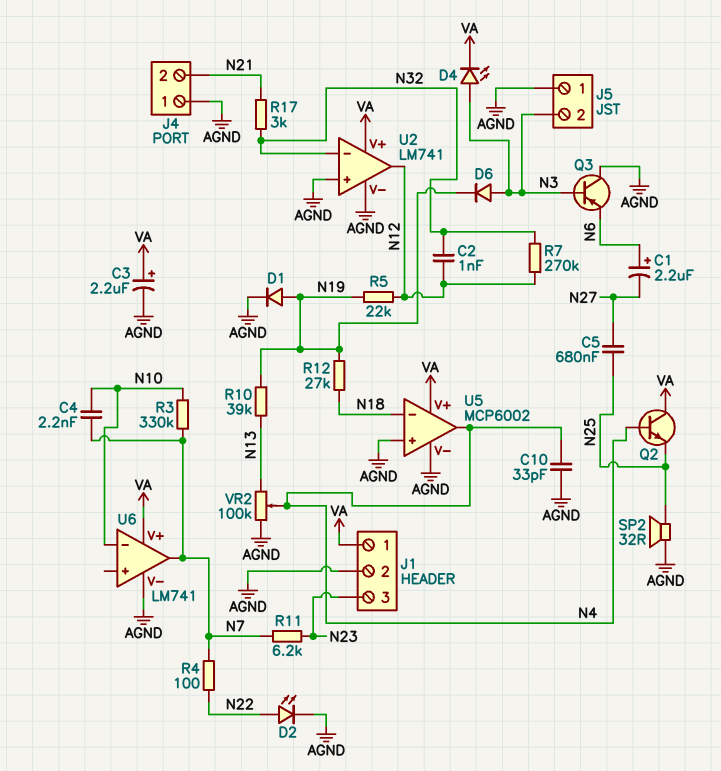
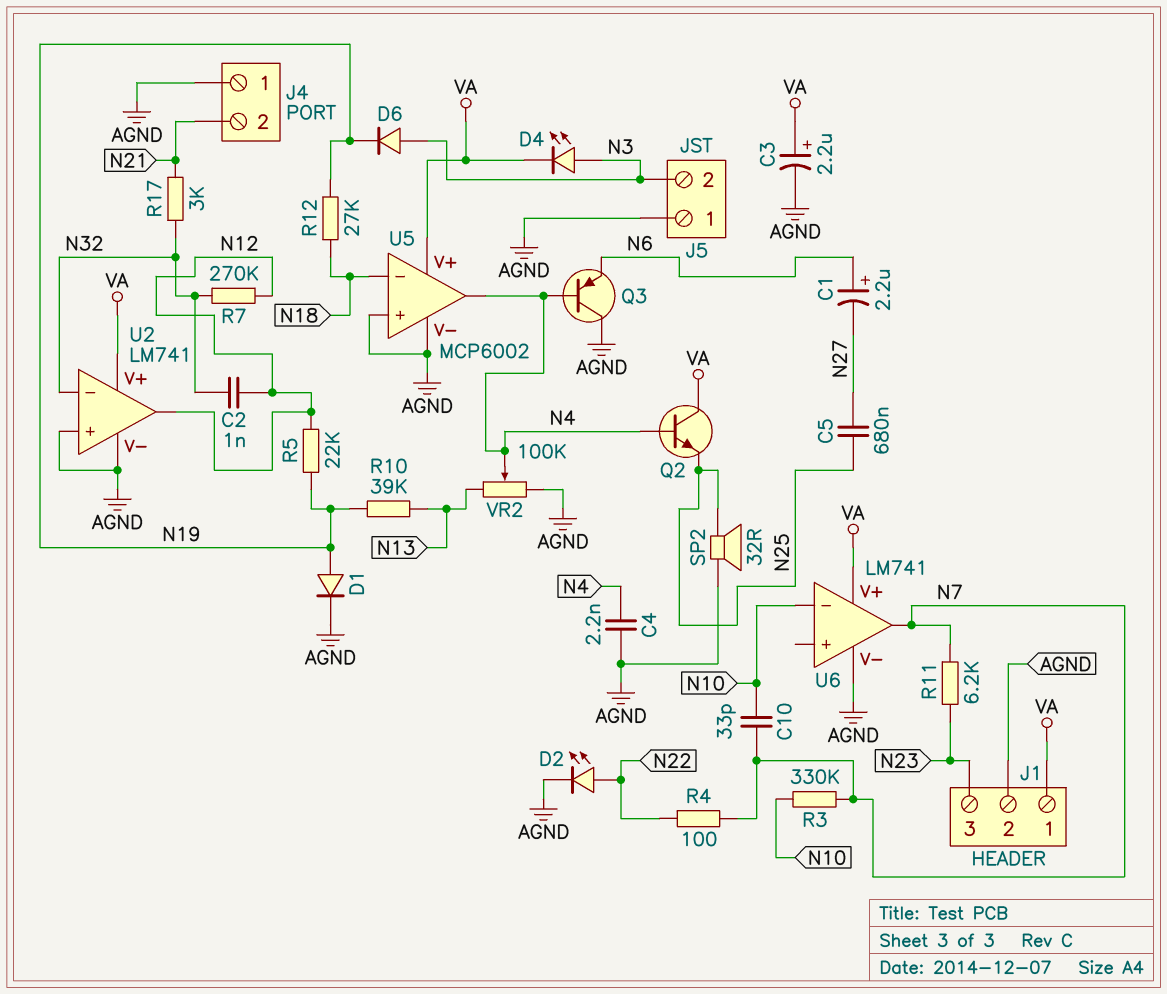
C4: 2.2nF (N7, N10) -> 2.2nF (AGND, N4)
C10: 33pF (AGND, N4) -> 33pF (N7, N10)
Q3: PNP (B N3, C AGND, E N6) -> PNP (B N4, C AGND, E N6)

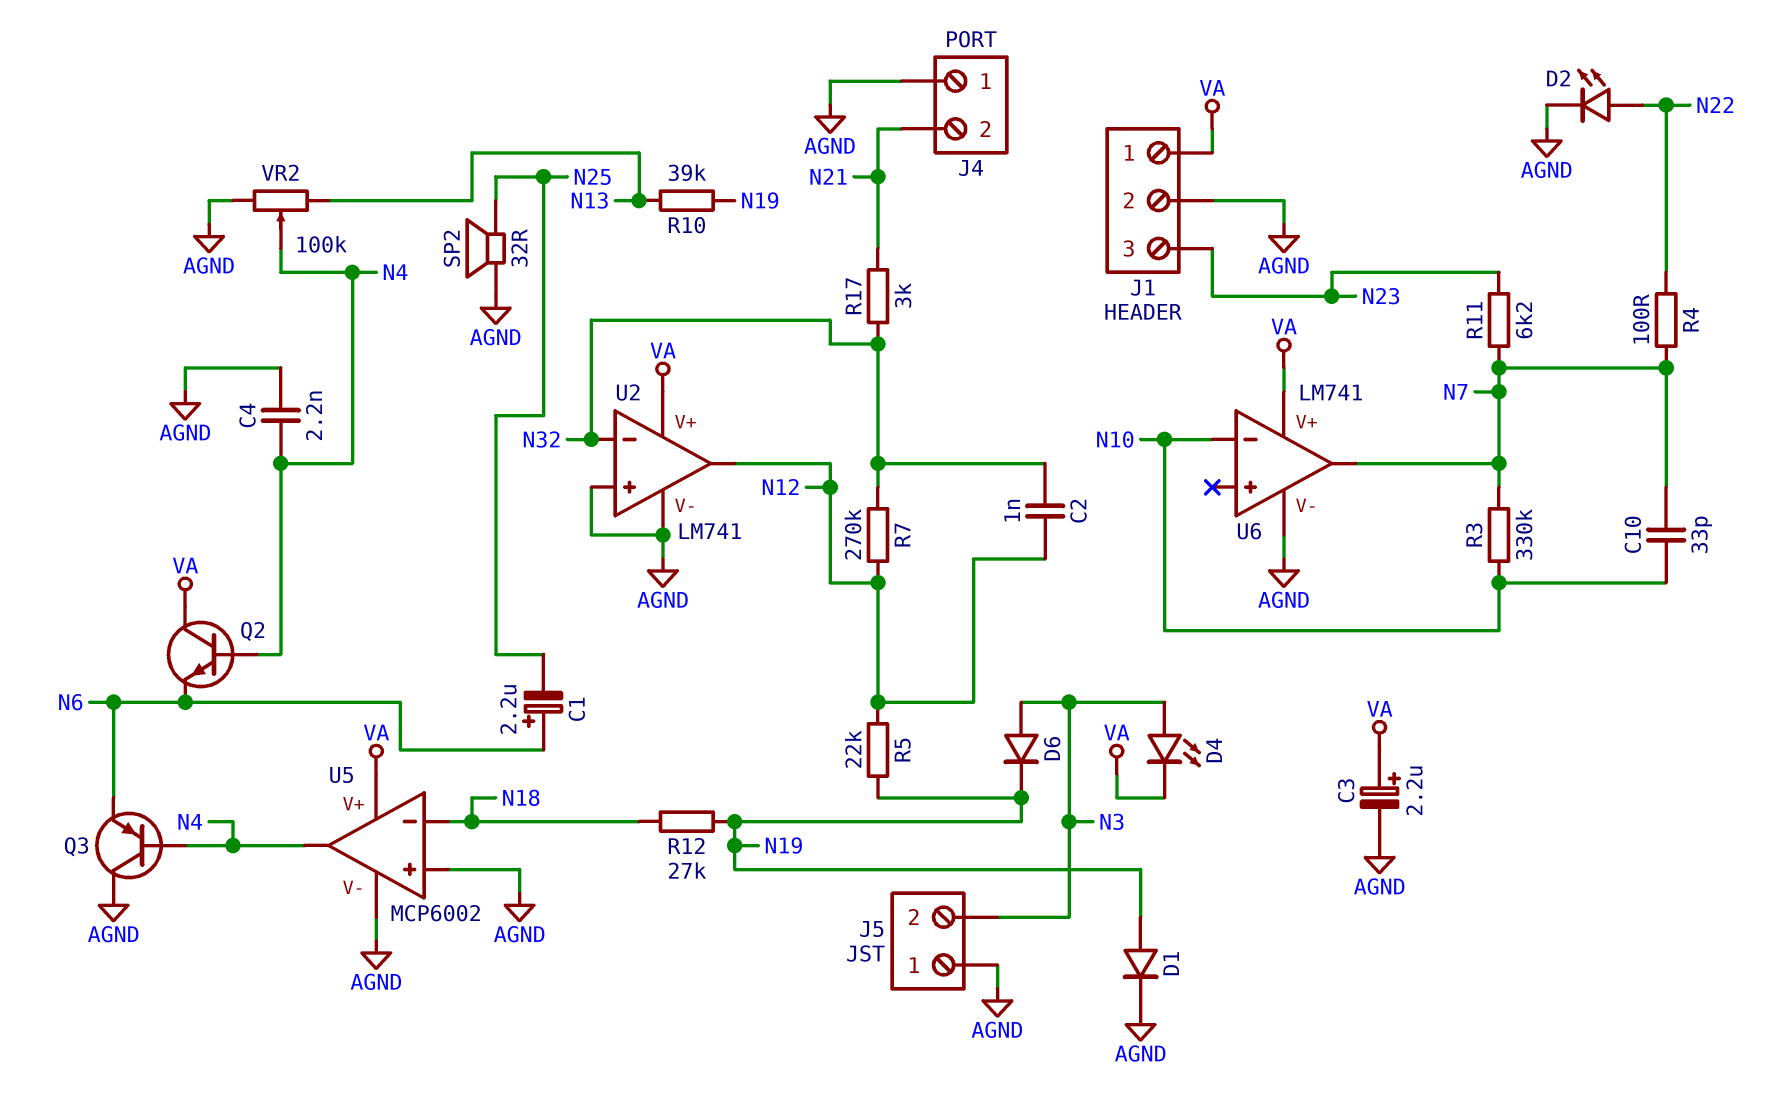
C1: 2.2uF (plus N6, minus N27) -> 2.2uF (plus N6, minus N25)
C5: 680nF (N25, N27) -> none
Q2: NPN (B N4, C VA, E N25) -> NPN (B N4, C VA, E N6)

